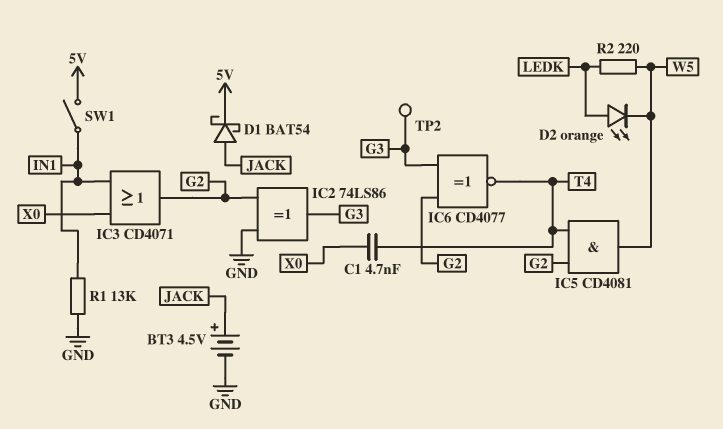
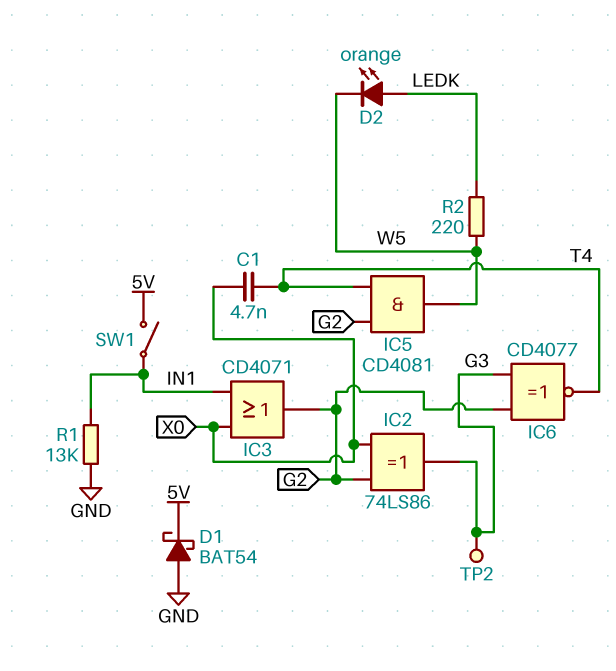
BT3: 4.5V (plus JACK, minus GND) -> none
D1: schottky BAT54 (A JACK, K 5V) -> schottky BAT54 (A GND, K 5V)
IC2: XOR 74LS86 (in G2, in GND, out G3) -> XOR 74LS86 (in G2, in X0, out G3)

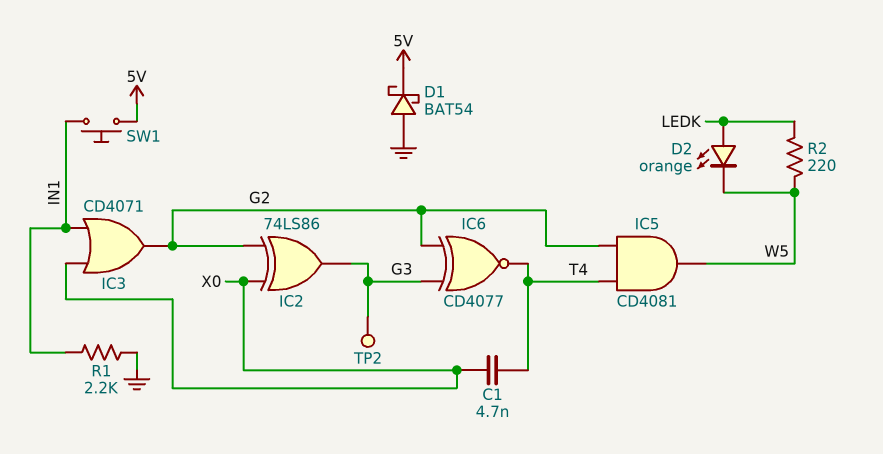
R1: 13k (GND, IN1) -> 2.2k (GND, IN1)
SW1: switch (5V, IN1) -> button (5V, IN1)

